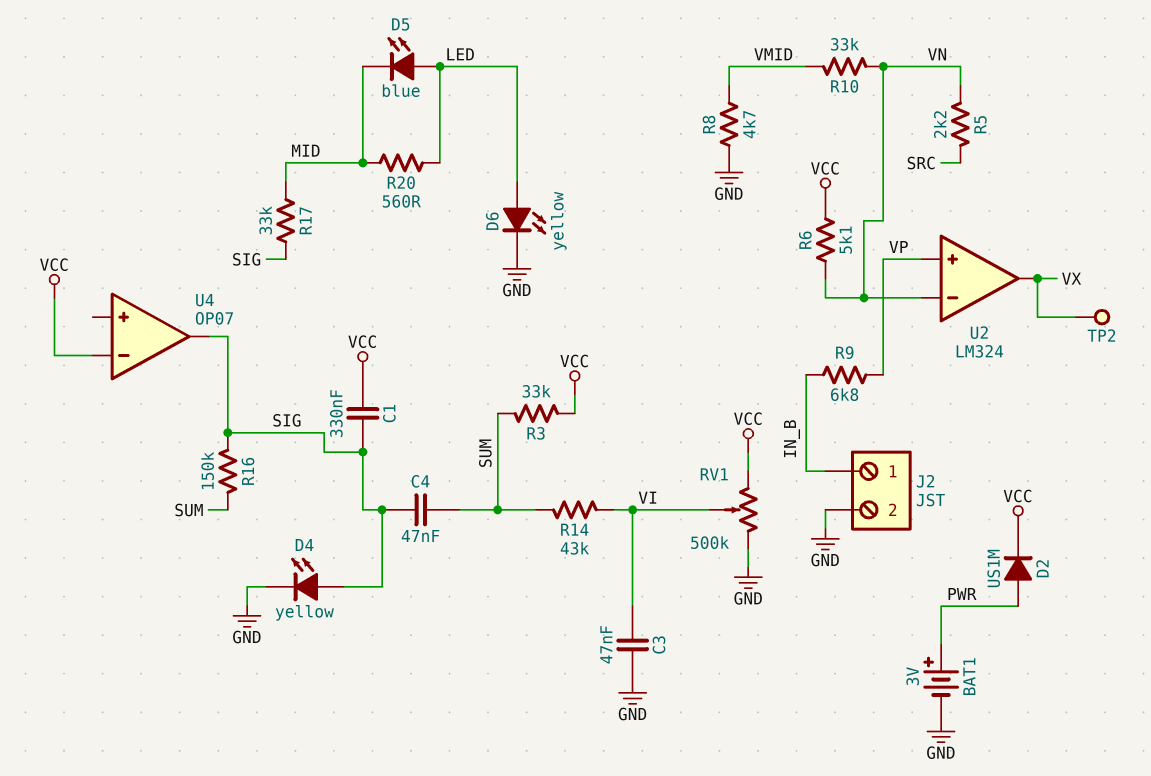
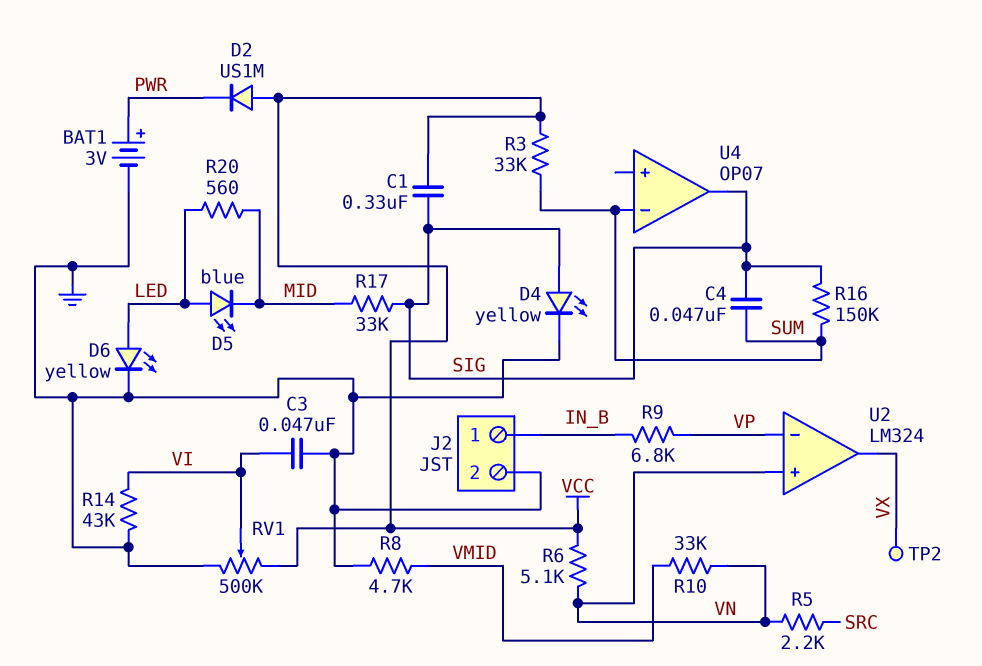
D2: diode US1M (A PWR, K VCC) -> diode US1M (A VCC, K PWR)
R14: 43k (SUM, VI) -> 43k (GND, VI)
U2 pin in+: VP -> VN
U2 pin in-: VN -> VP
U4 pin in-: VCC -> SUM

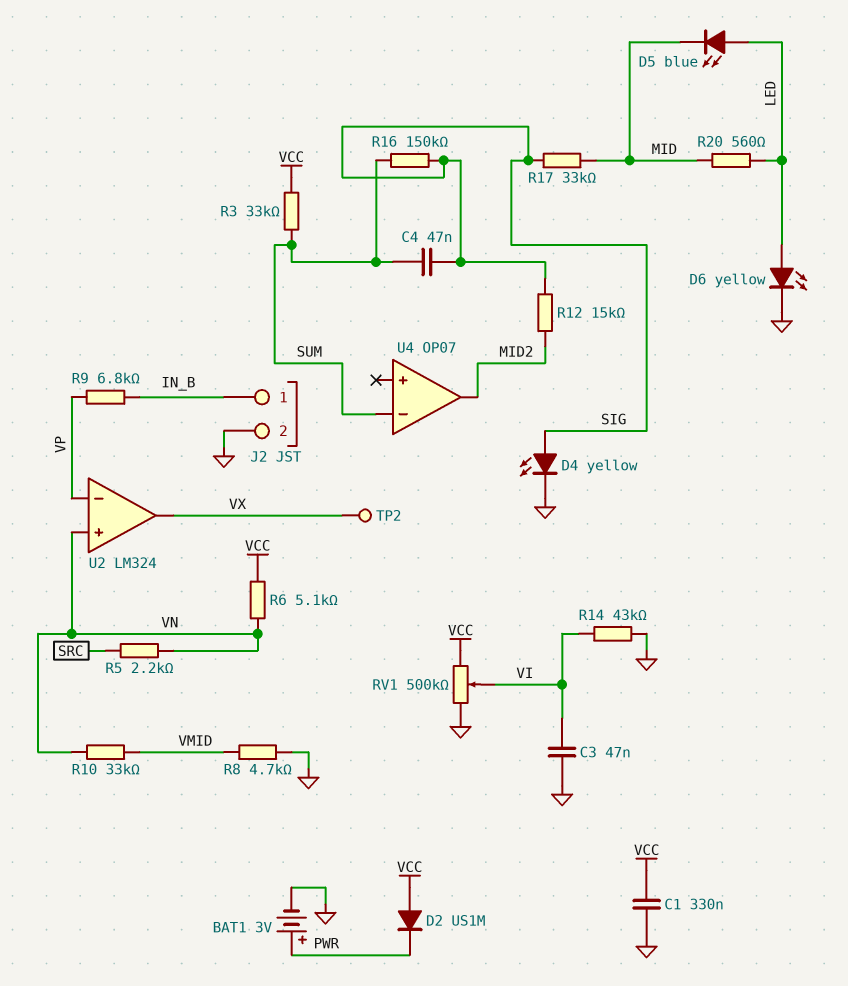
C1: 330nF (SIG, VCC) -> 330nF (GND, VCC)
R12: none -> 15k (MID2, SIG)
U4 pin out: SIG -> MID2

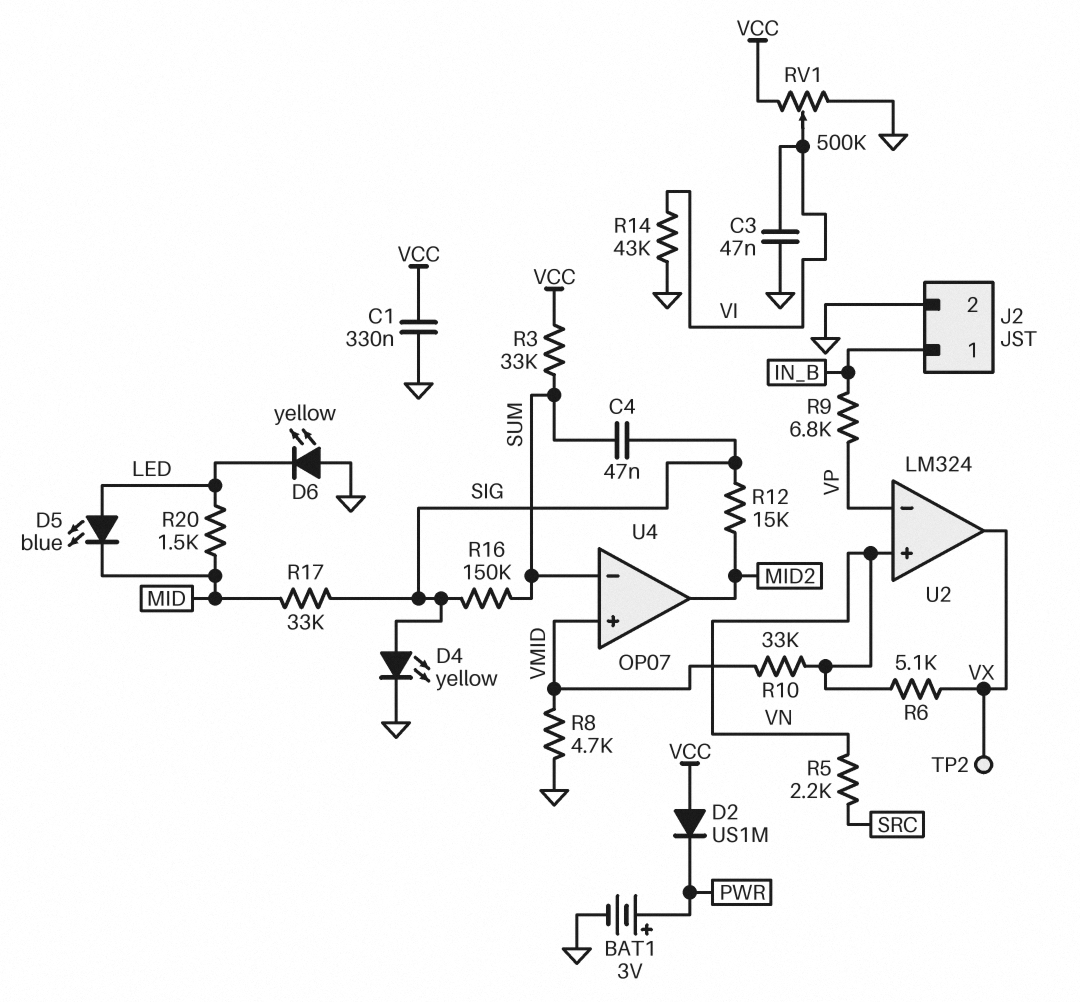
D6: LED yellow (A LED, K GND) -> LED yellow (A GND, K LED)
R6: 5.1k (VCC, VN) -> 5.1k (VN, VX)
R20: 560 (LED, MID) -> 1.5k (LED, MID)
U4 pin in+: none -> VMID

